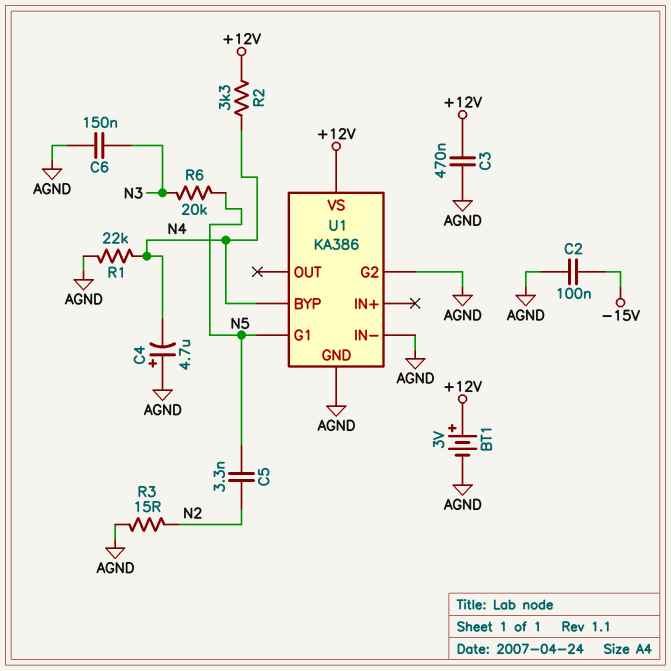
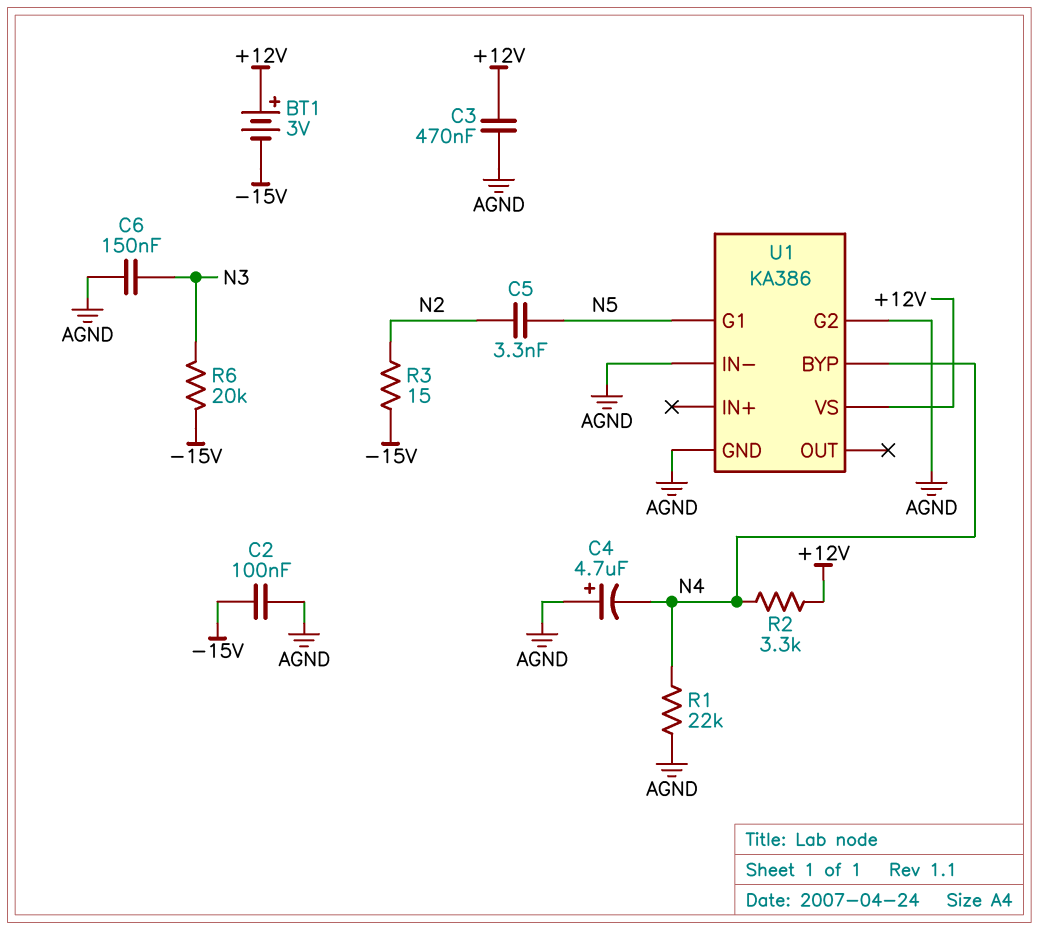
BT1: 3V (plus +12V, minus AGND) -> 3V (plus +12V, minus -15V)
R3: 15 (AGND, N2) -> 15 (-15V, N2)
R6: 20k (N3, N5) -> 20k (-15V, N3)

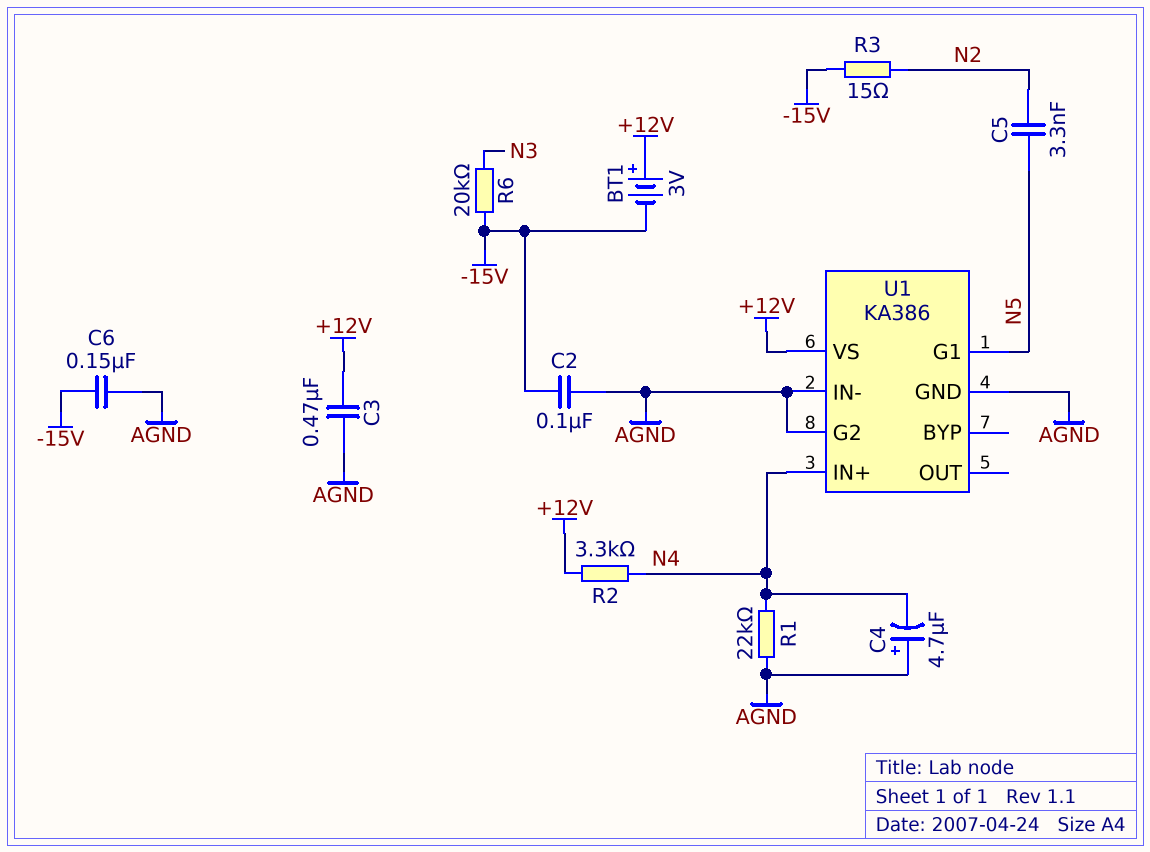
C6: 150nF (AGND, N3) -> 150nF (-15V, AGND)
U1 pin BYP: N4 -> none
U1 pin IN+: none -> N4

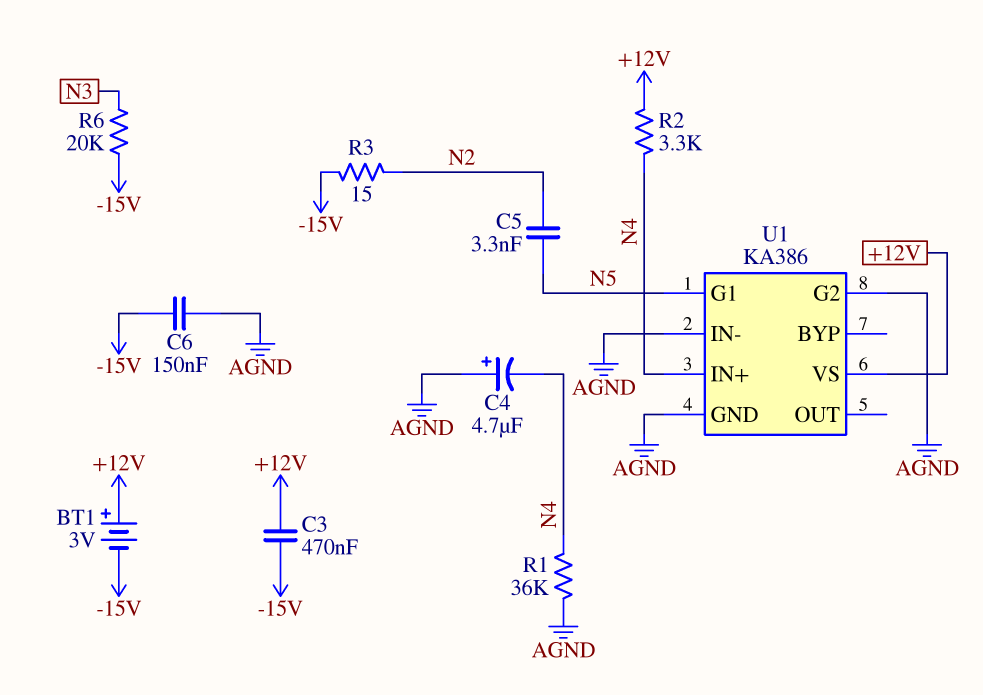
C2: 100nF (-15V, AGND) -> none
C3: 470nF (+12V, AGND) -> 470nF (+12V, -15V)
R1: 22k (AGND, N4) -> 36k (AGND, N4)

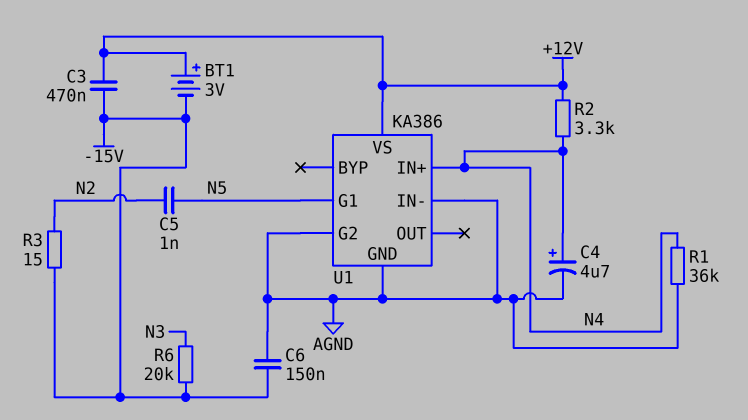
C4: 4.7uF (plus AGND, minus N4) -> 4.7uF (plus N4, minus AGND)
C5: 3.3nF (N2, N5) -> 1nF (N2, N5)

